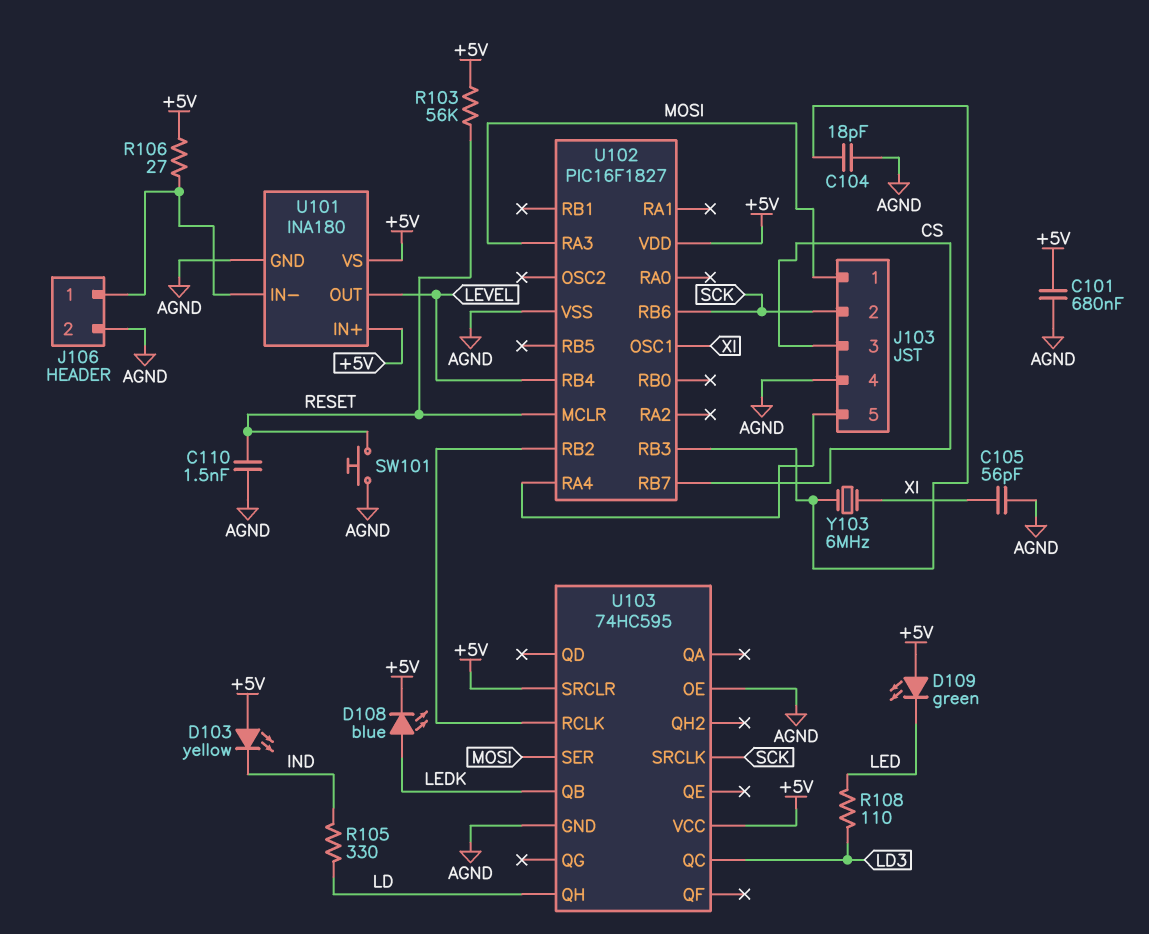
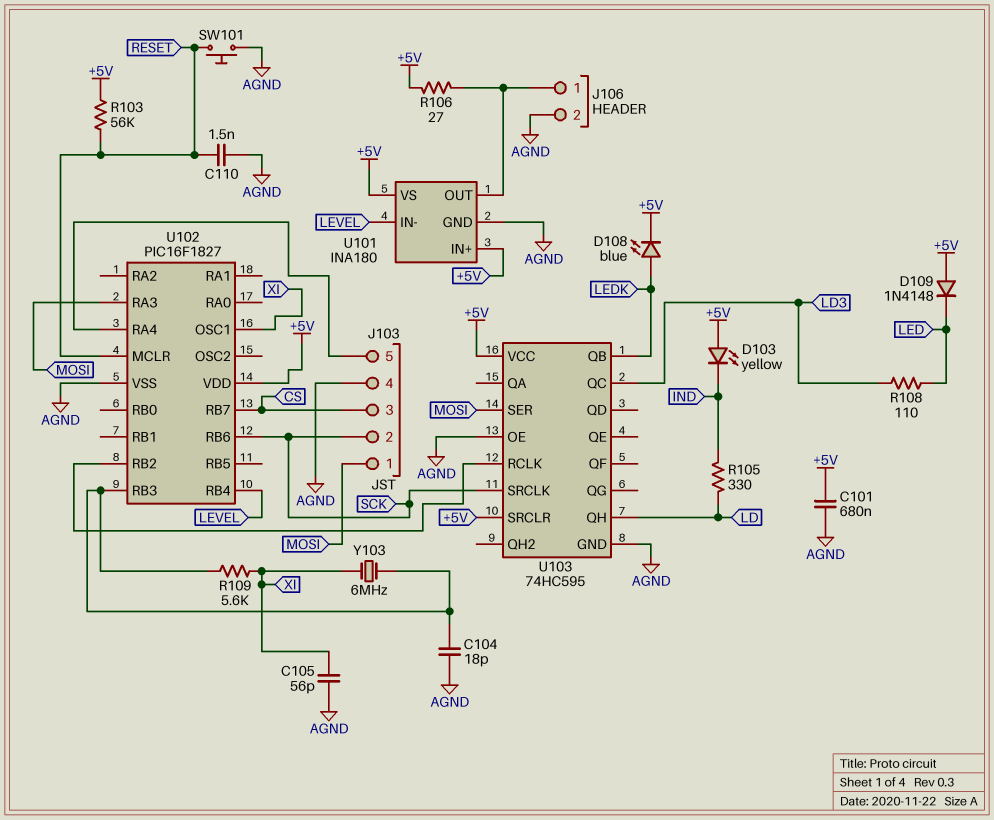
D109: LED green (A +5V, K LED) -> diode 1N4148 (A +5V, K LED)
R109: none -> 5.6k (U102/RB3, XI)
U101 pin IN-: J106/1 -> LEVEL
U101 pin OUT: LEVEL -> J106/1

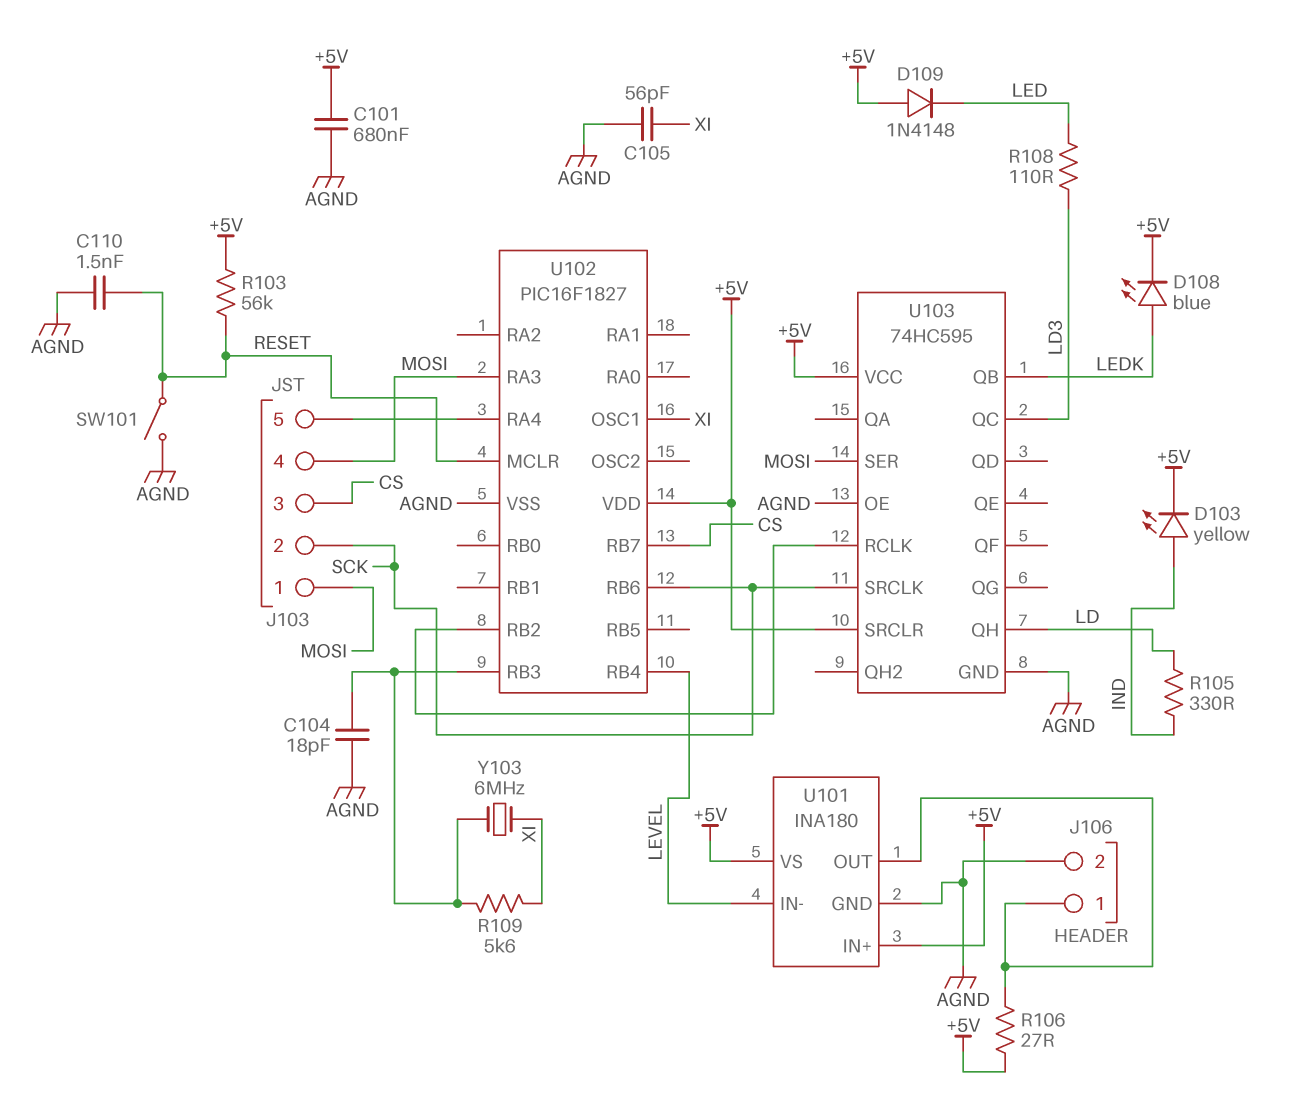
D103: LED yellow (A +5V, K IND) -> LED yellow (A IND, K +5V)
J103 pin 4: AGND -> MOSI
SW101: button (AGND, RESET) -> switch (AGND, RESET)

